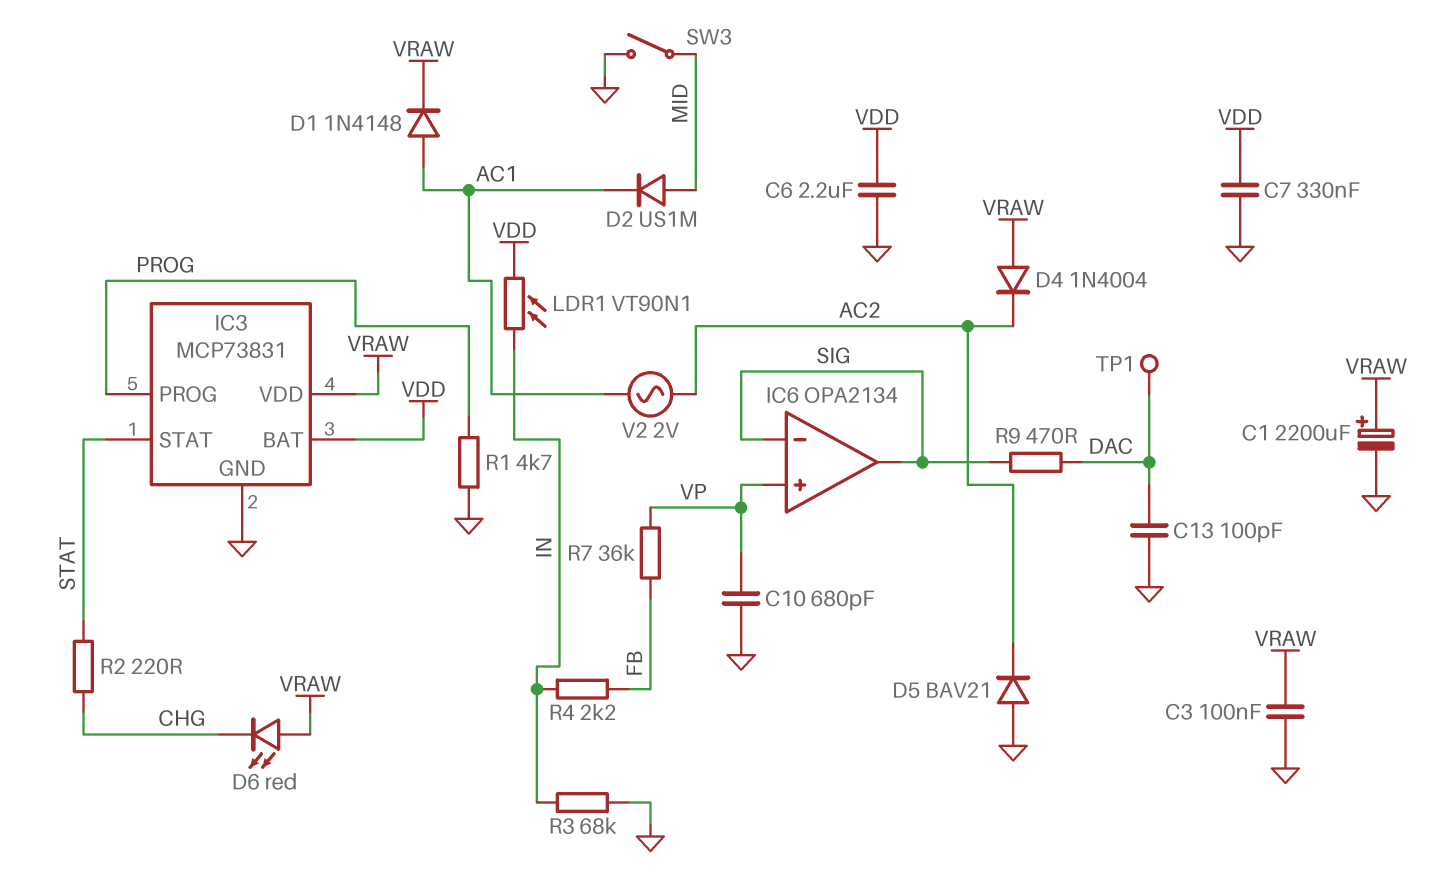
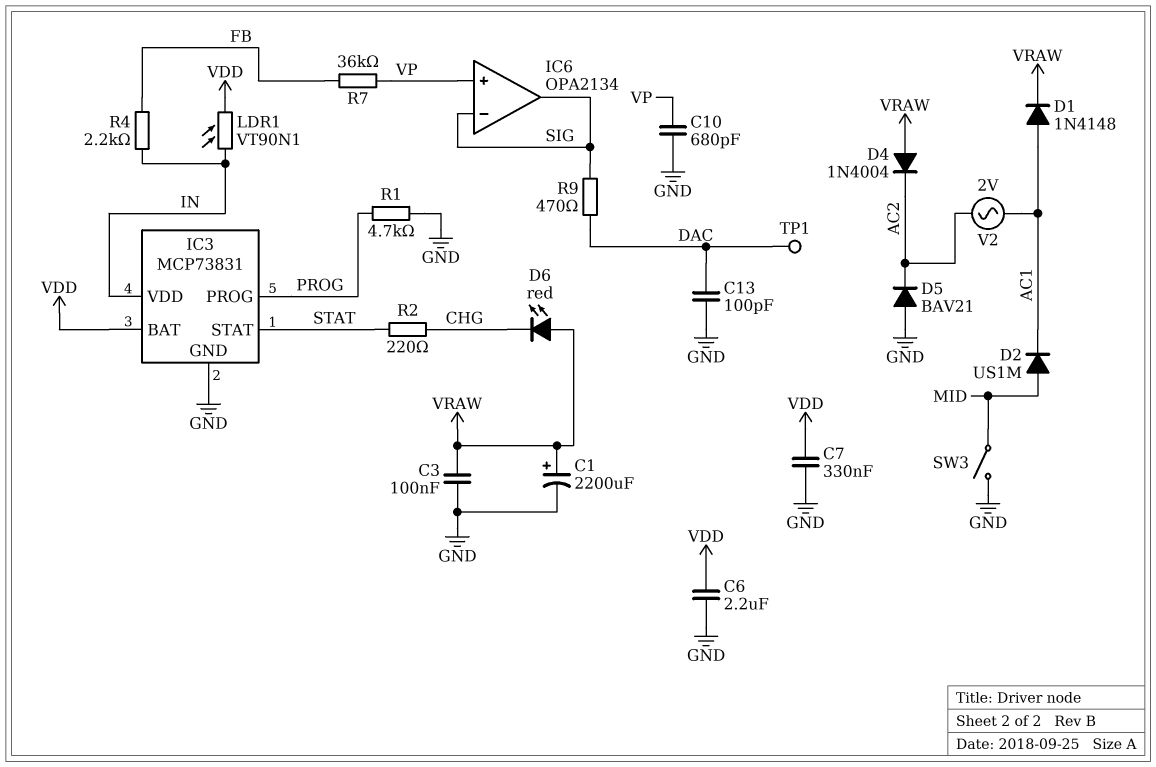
IC3 pin VDD: VRAW -> IN
R3: 68k (GND, IN) -> none

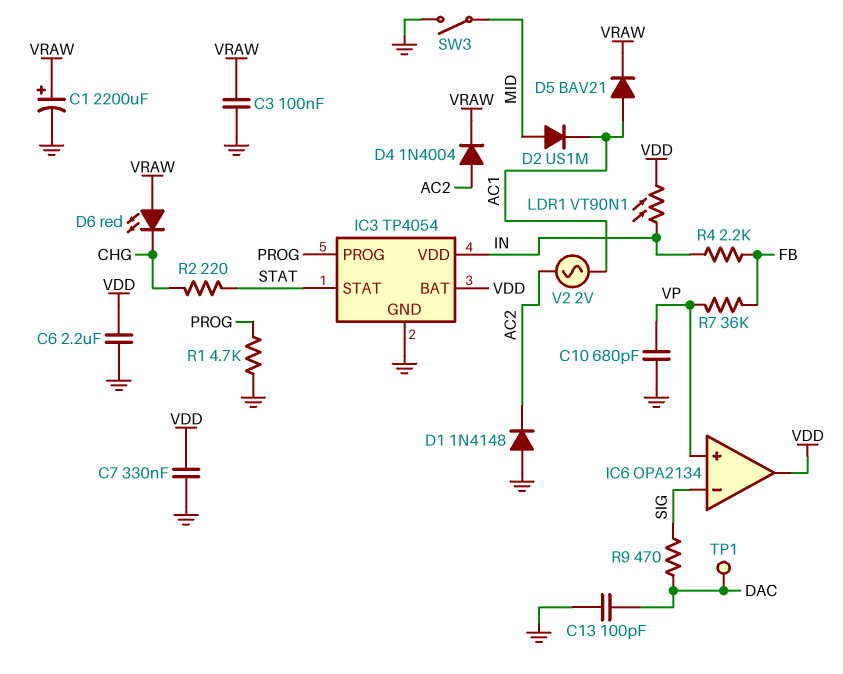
D1: diode 1N4148 (A AC1, K VRAW) -> diode 1N4148 (A GND, K AC2)
D4: diode 1N4004 (A VRAW, K AC2) -> diode 1N4004 (A AC2, K VRAW)
D5: diode BAV21 (A GND, K AC2) -> diode BAV21 (A AC1, K VRAW)
IC3: MCP73831 -> TP4054
IC6 pin out: SIG -> VDD

